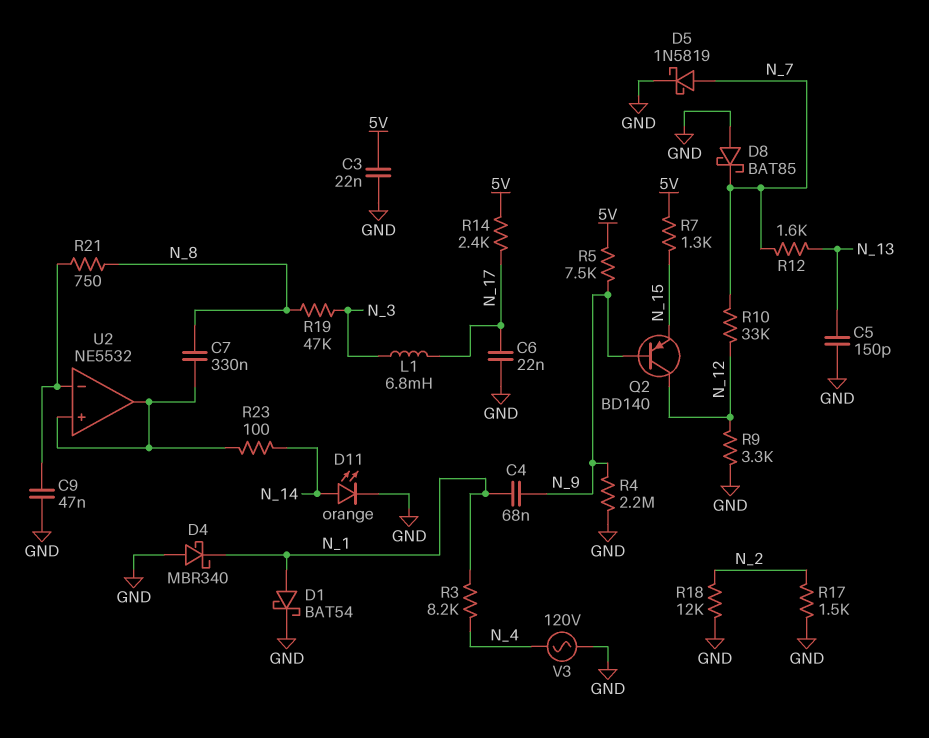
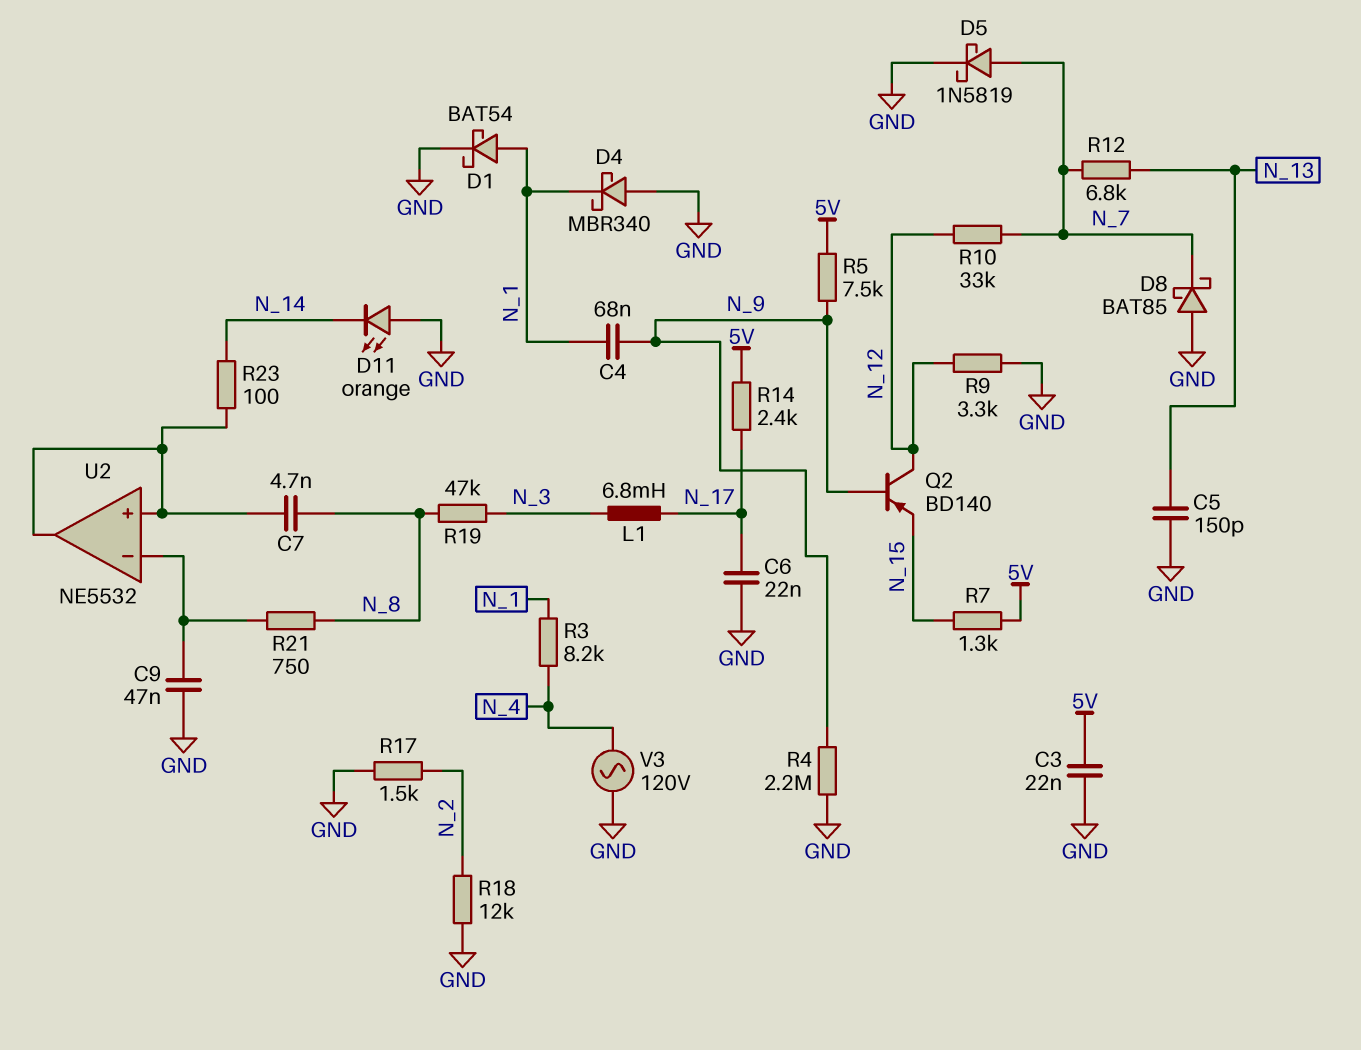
C7: 330nF (N_8, U2/in+) -> 4.7nF (N_8, U2/in+)
D11: LED orange (A N_14, K GND) -> LED orange (A GND, K N_14)
R12: 1.6k (N_7, N_13) -> 6.8k (N_7, N_13)

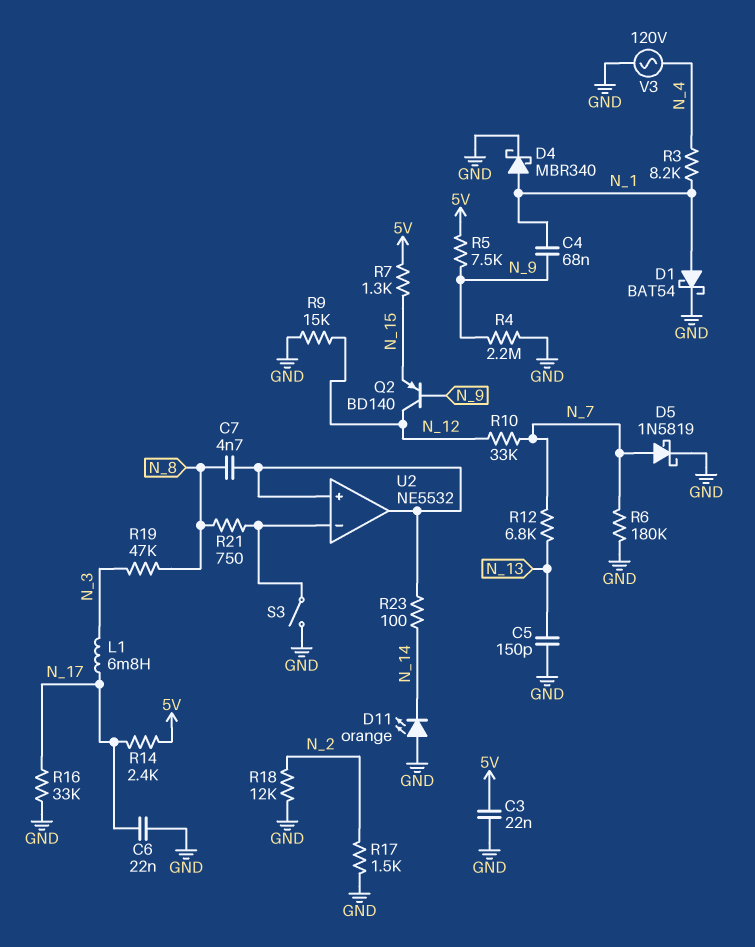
C9: 47nF (GND, U2/in-) -> none
D4: schottky MBR340 (A GND, K N_1) -> schottky MBR340 (A N_1, K GND)
D8: schottky BAT85 (A GND, K N_7) -> none
R6: none -> 180k (GND, N_7)
R9: 3.3k (GND, N_12) -> 15k (GND, N_12)
R16: none -> 33k (GND, N_17)
S3: none -> switch (GND, U2/in-)

